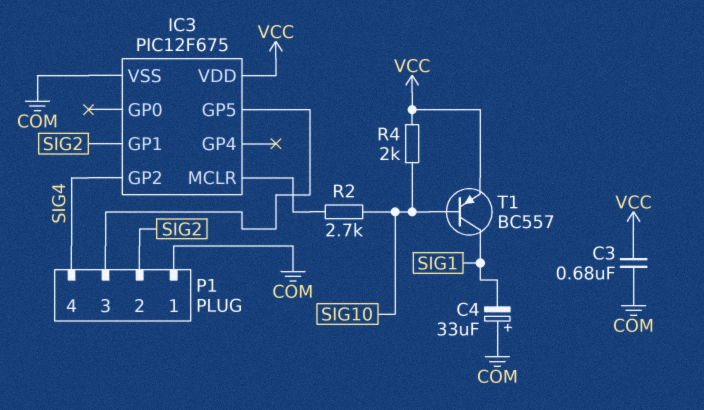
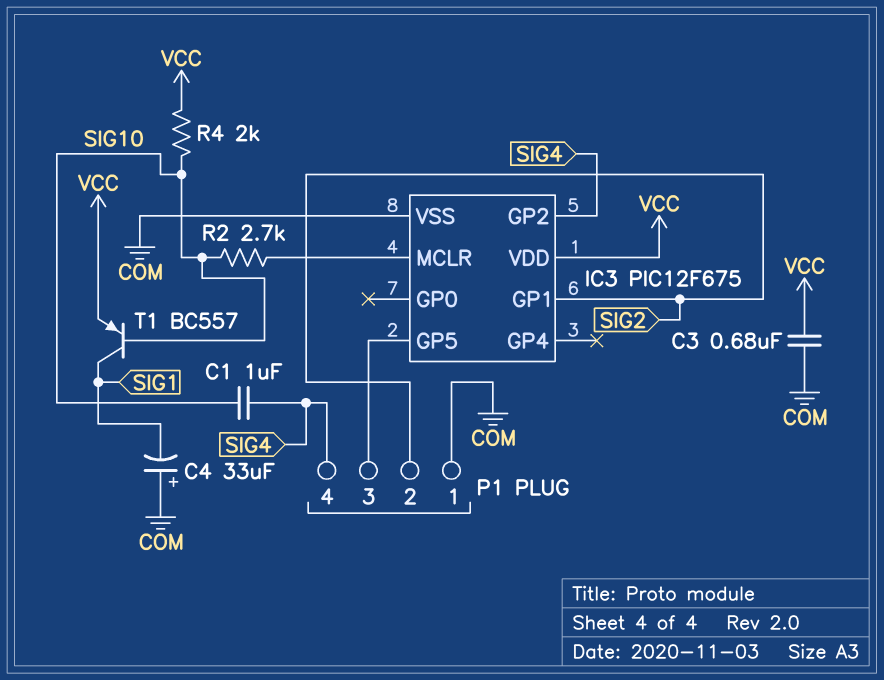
C1: none -> 1uF (SIG4, SIG10)

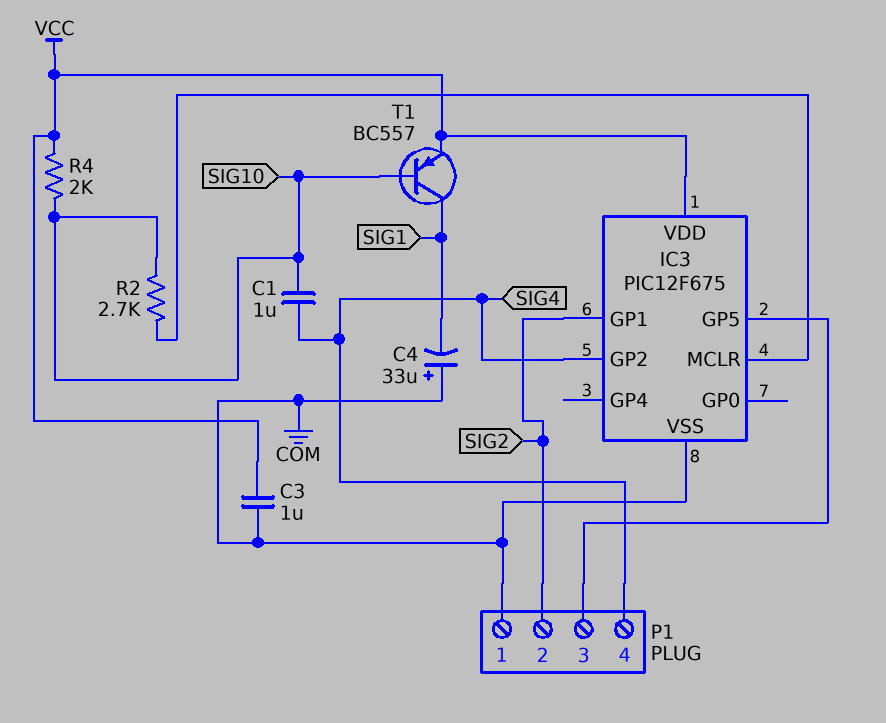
C3: 680nF (COM, VCC) -> 1uF (COM, VCC)

